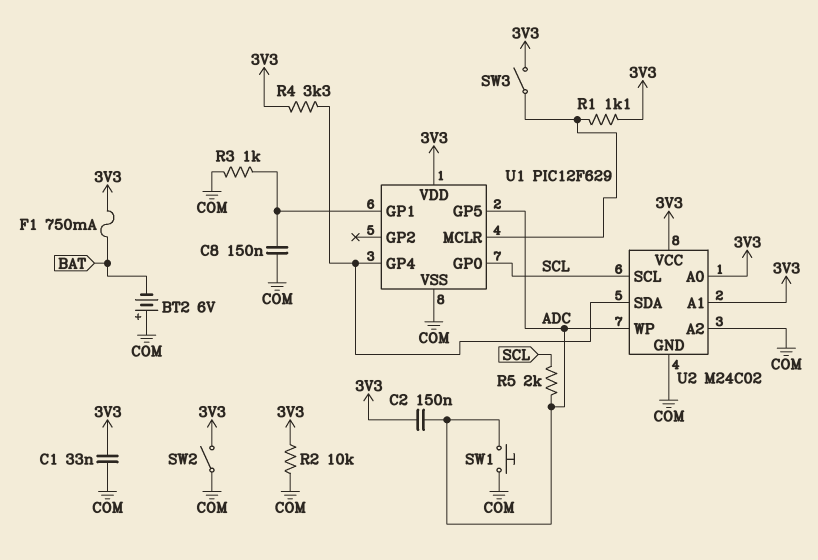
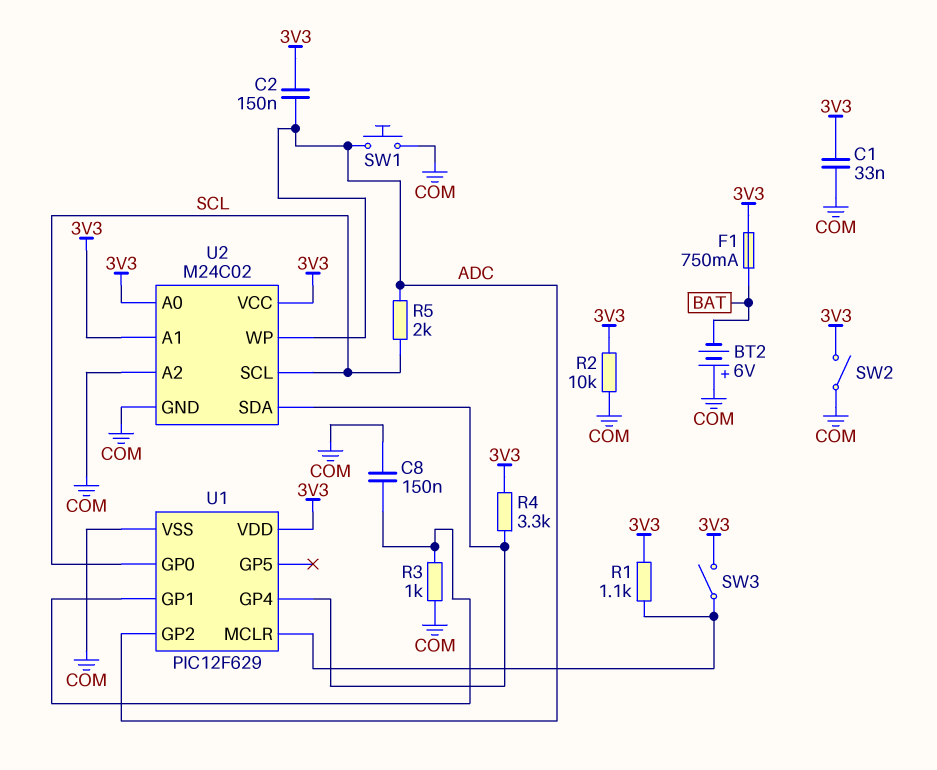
U1 pin GP2: none -> ADC
U1 pin GP5: ADC -> none

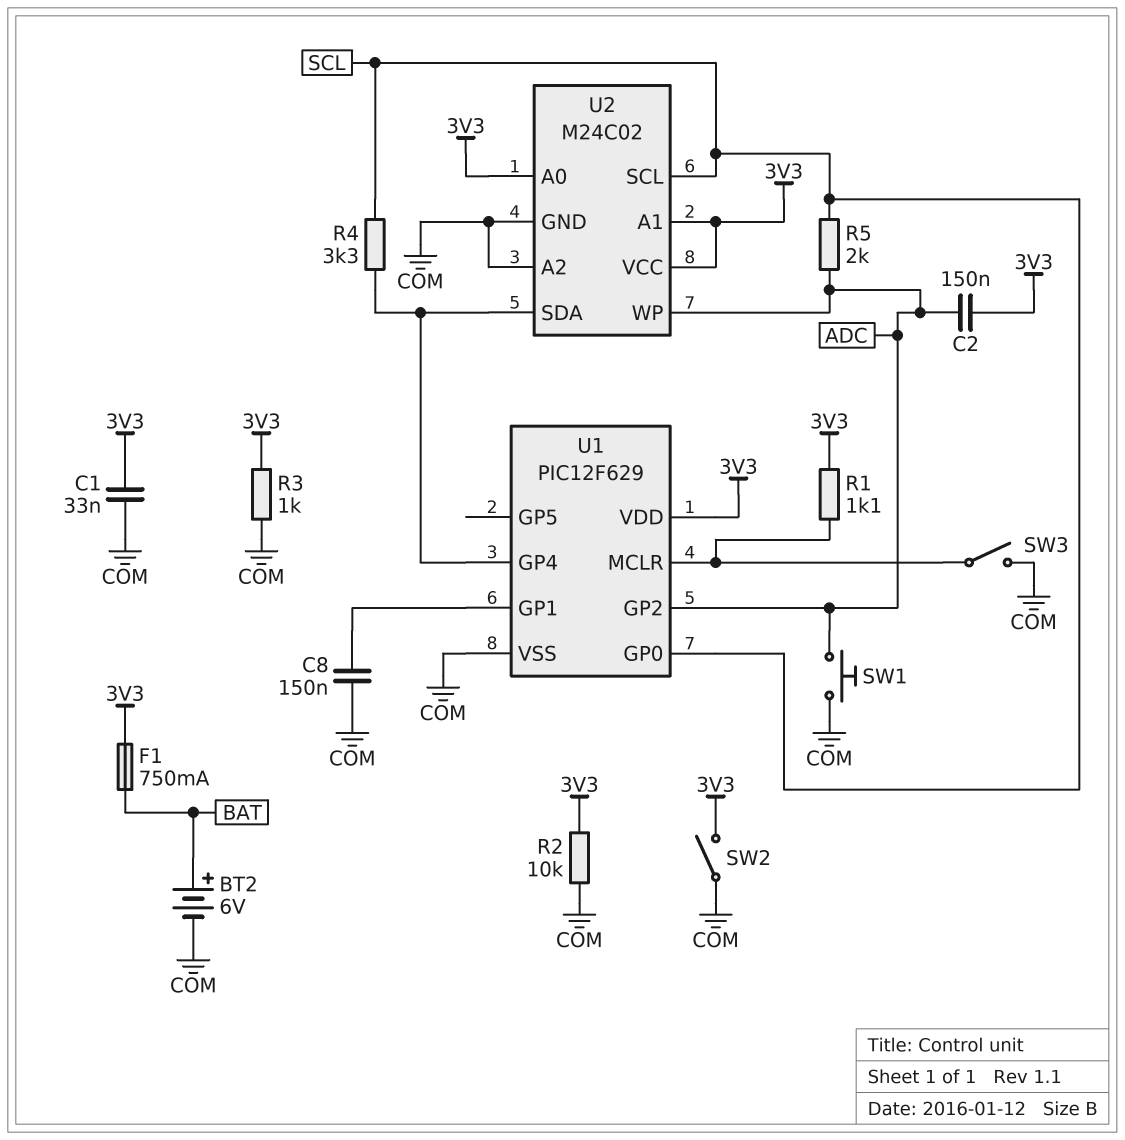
BT2: 6V (plus COM, minus BAT) -> 6V (plus BAT, minus COM)
R3: 1k (COM, U1/GP1) -> 1k (3V3, COM)
R4: 3.3k (3V3, U1/GP4) -> 3.3k (SCL, U1/GP4)
SW3: switch (3V3, U1/MCLR) -> switch (COM, U1/MCLR)

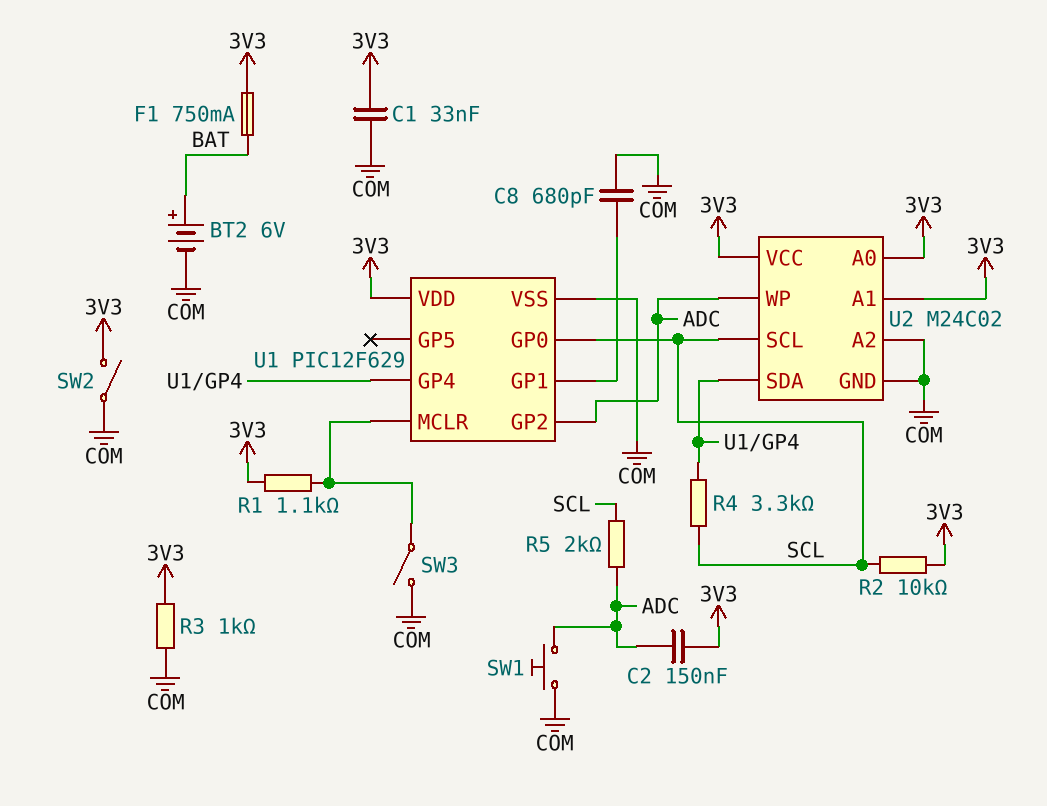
C8: 150nF (COM, U1/GP1) -> 680pF (COM, U1/GP1)
R2: 10k (3V3, COM) -> 10k (3V3, SCL)

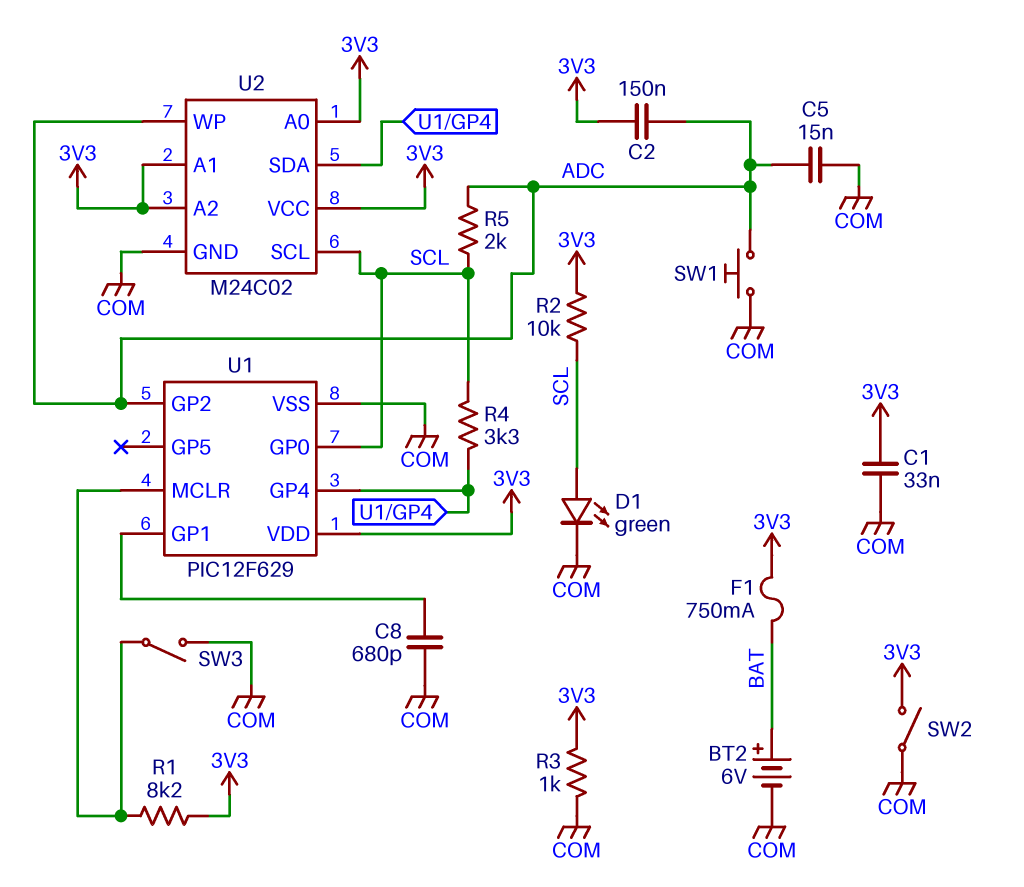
C5: none -> 15nF (ADC, COM)
D1: none -> LED green (A SCL, K COM)
R1: 1.1k (3V3, U1/MCLR) -> 8.2k (3V3, U1/MCLR)
U2 pin A2: COM -> 3V3

